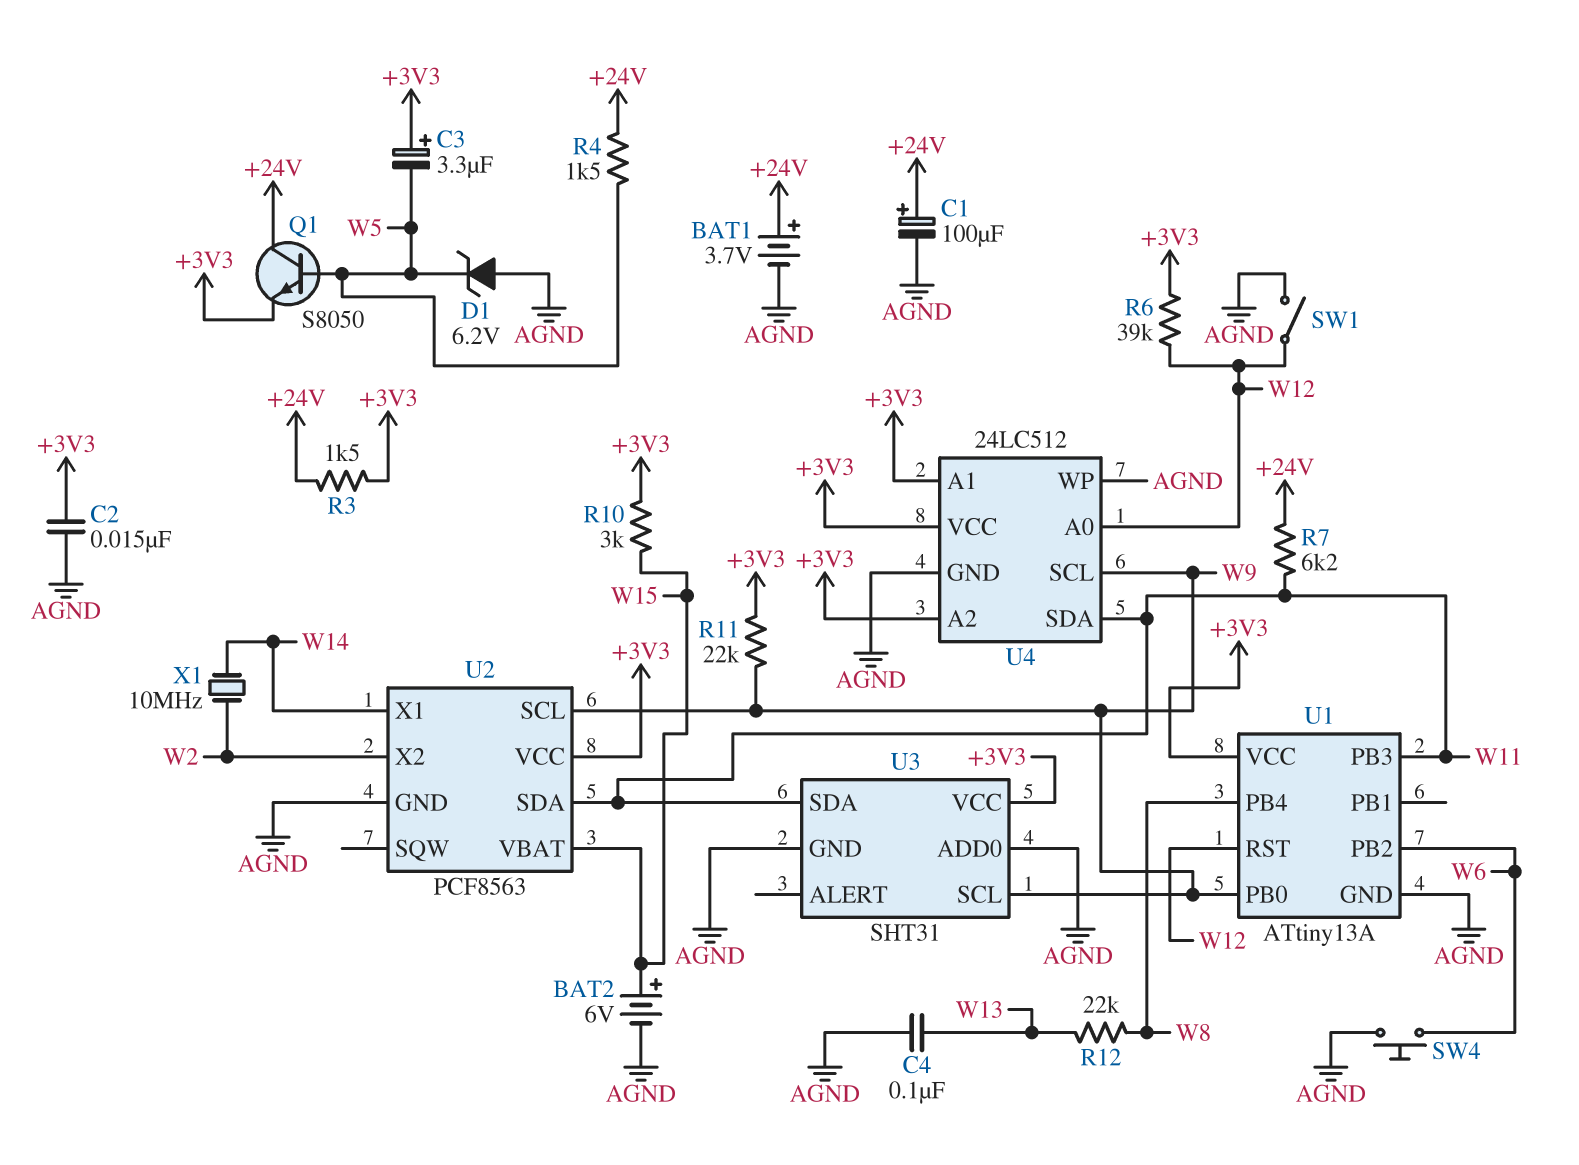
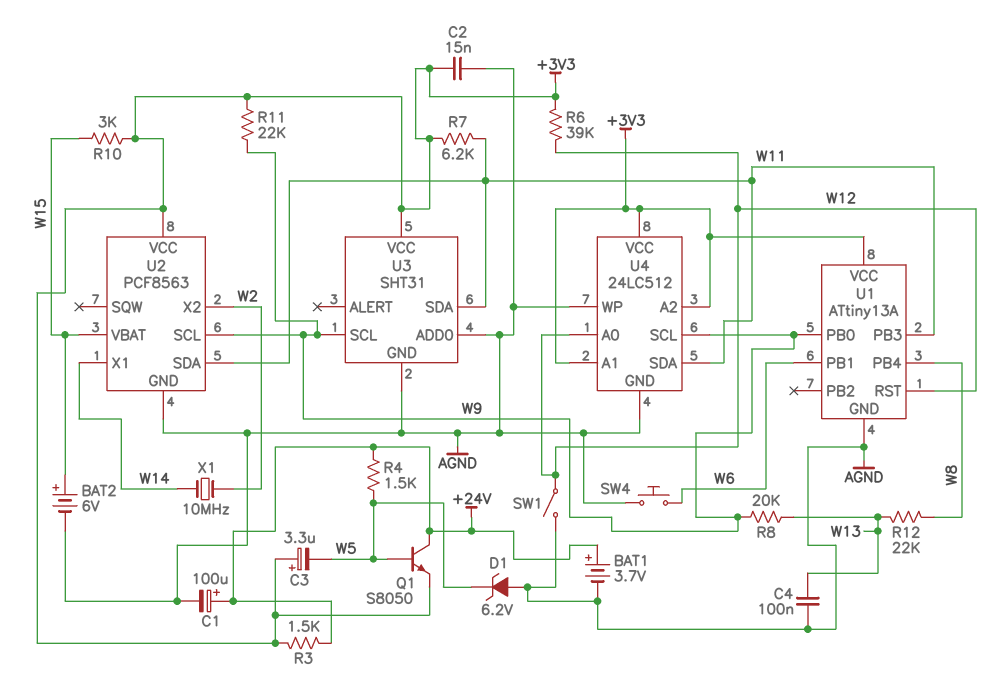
R7: 6.2k (+24V, W11) -> 6.2k (+3V3, W11)
R8: none -> 20k (W9, W13)
U1 pin PB1: none -> W6
U1 pin PB2: W6 -> none

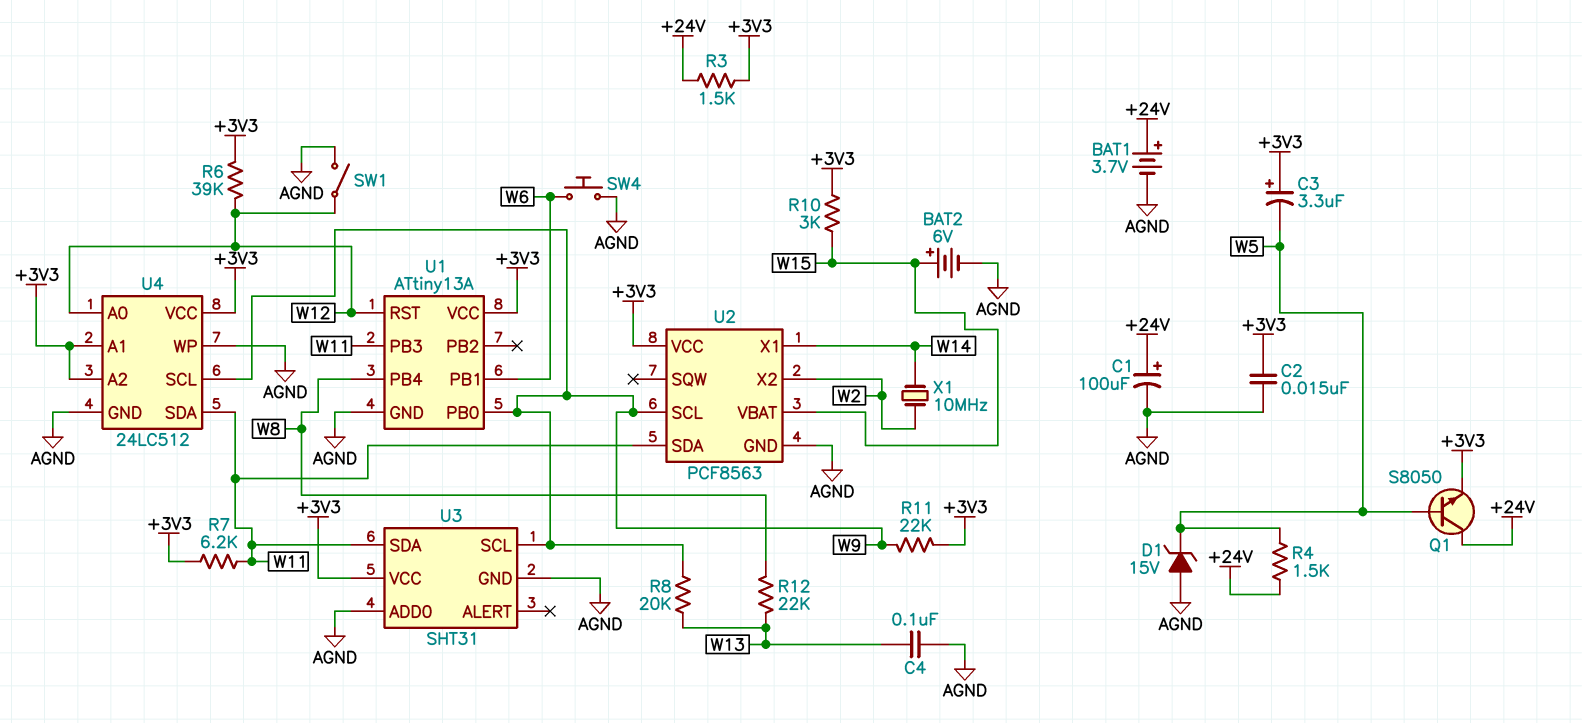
D1: zener 6.2V (A AGND, K W5) -> zener 15V (A AGND, K W5)

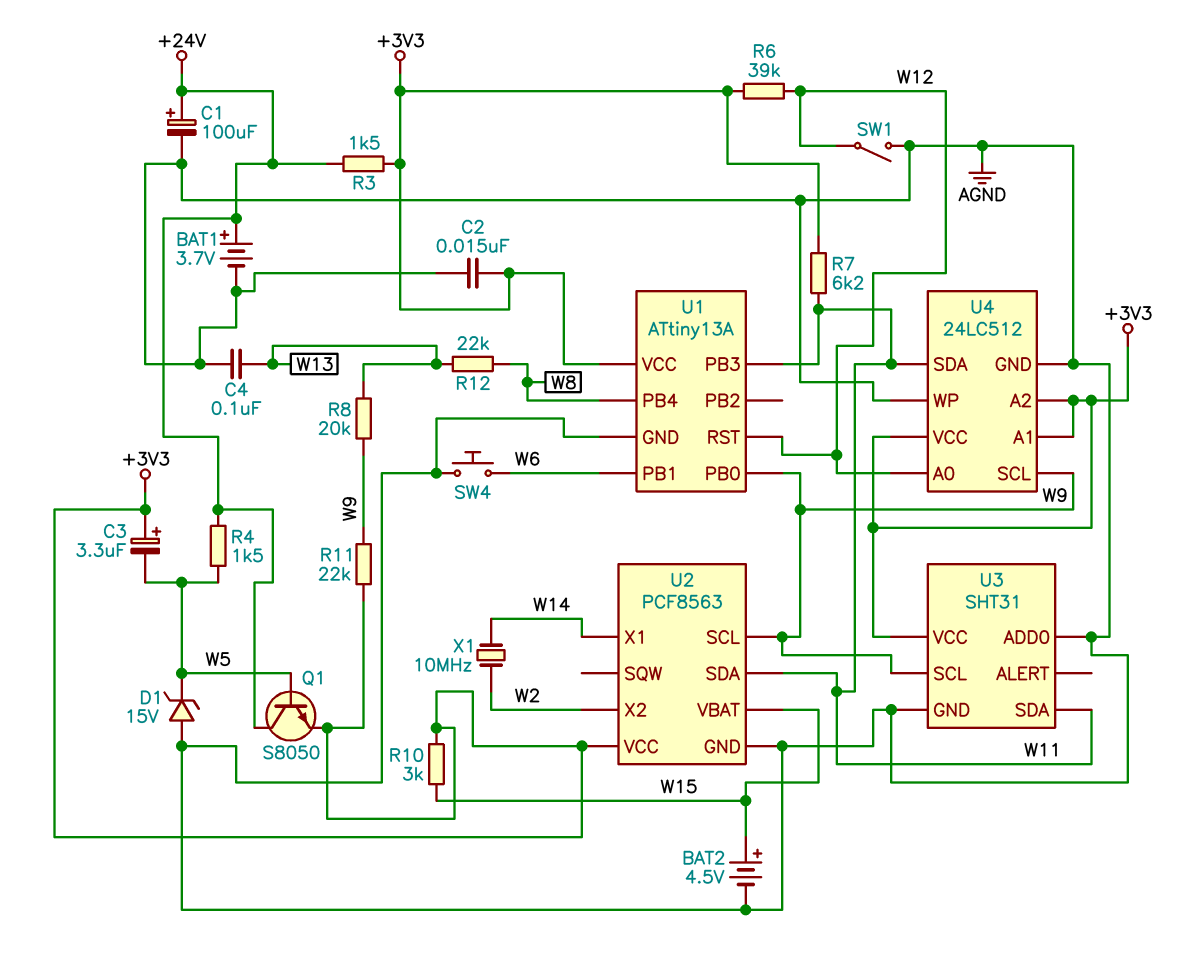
BAT2: 6V (plus W15, minus AGND) -> 4.5V (plus W15, minus AGND)

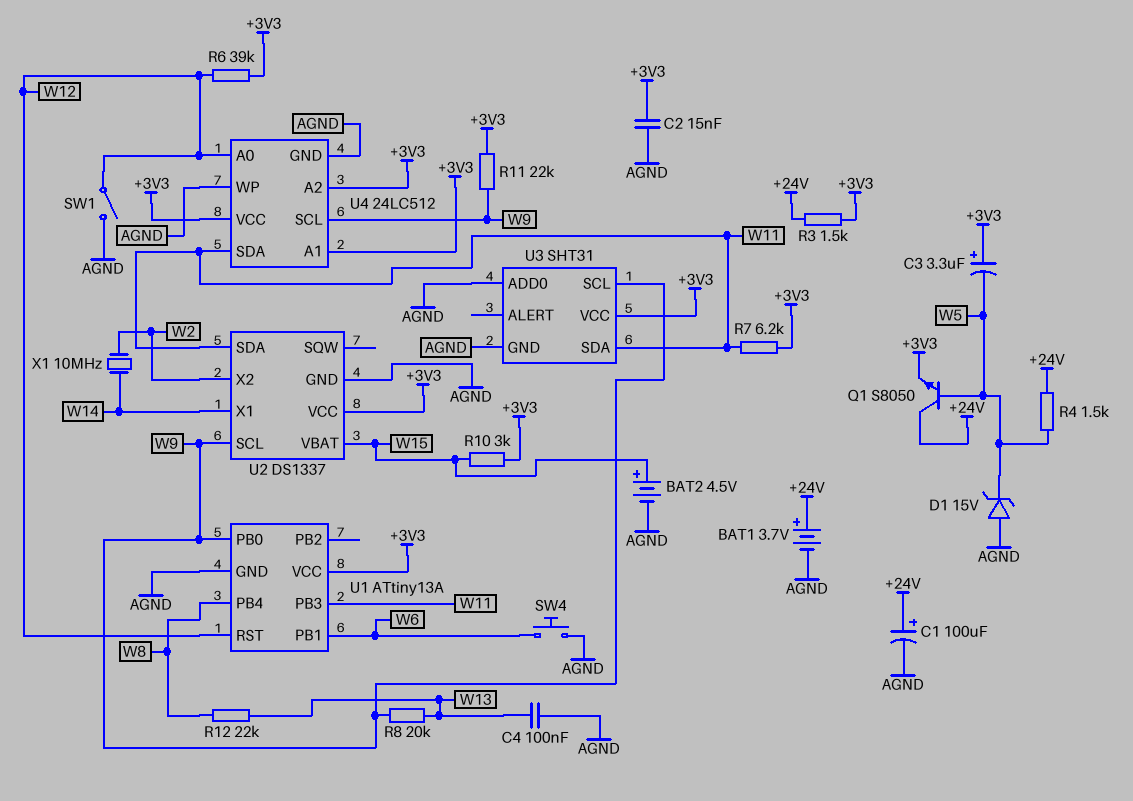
U2: PCF8563 -> DS1337

